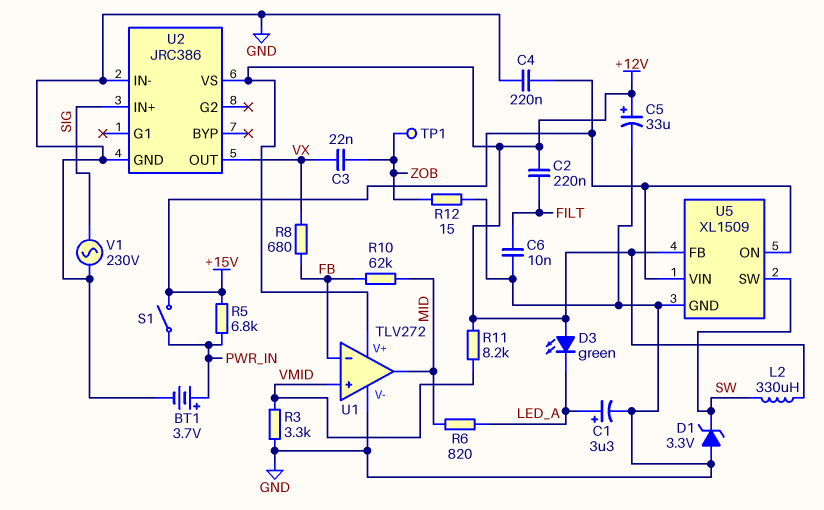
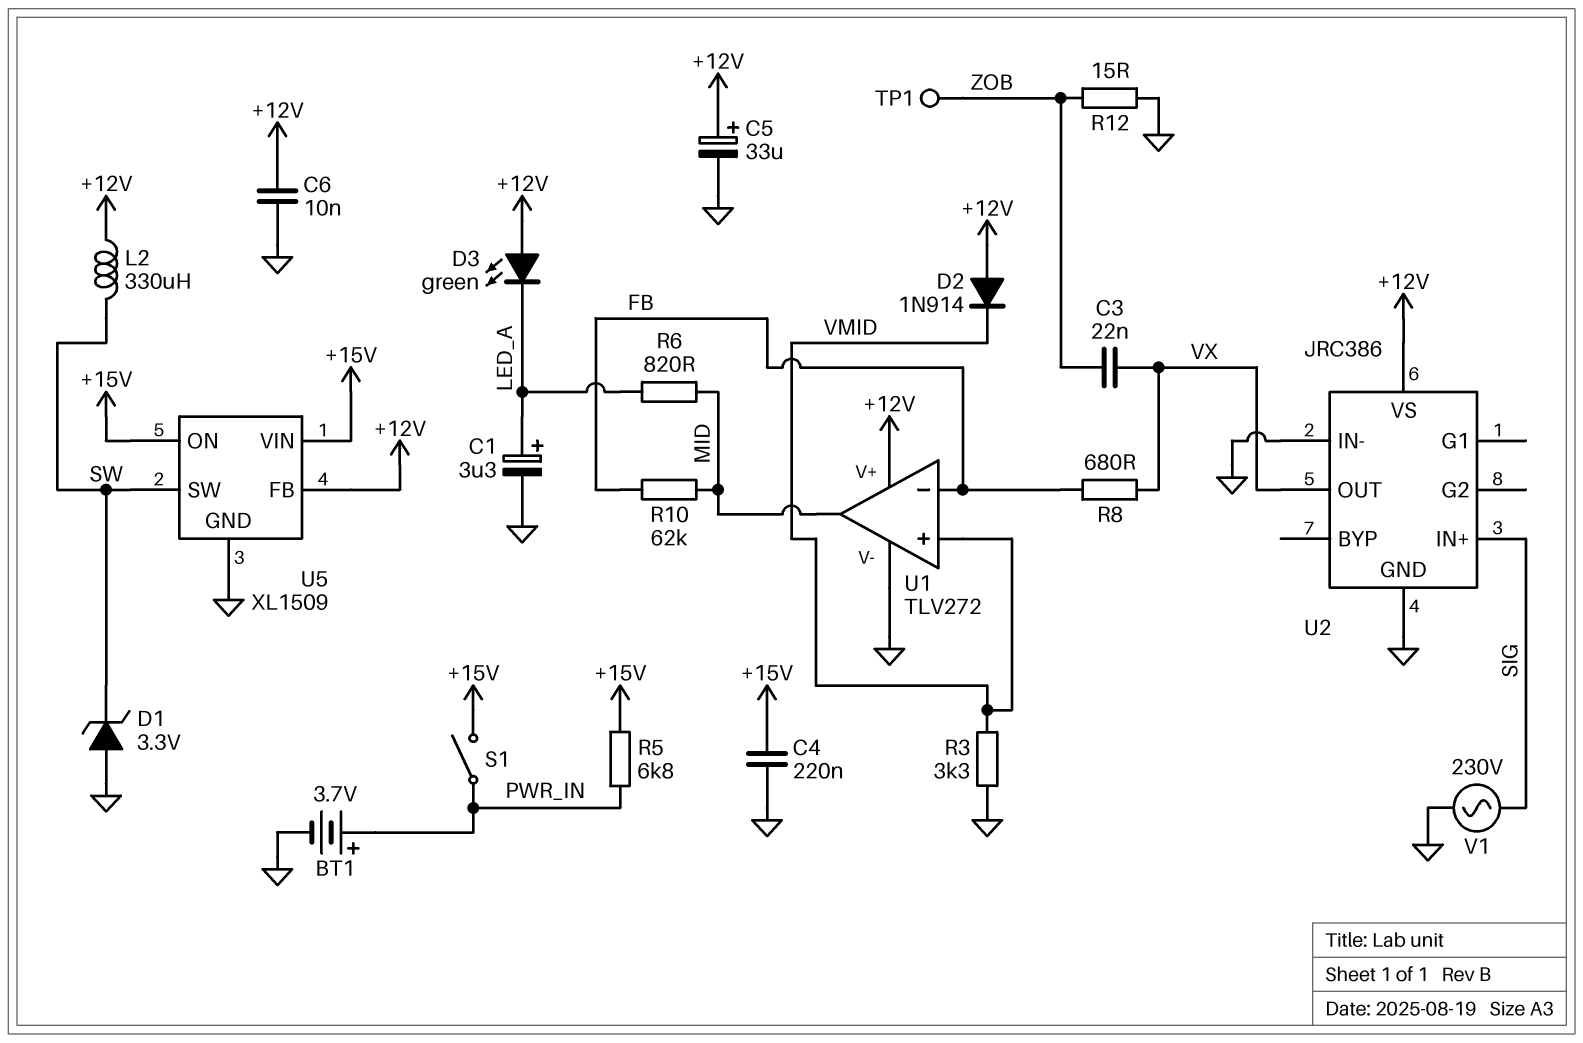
C2: 220nF (+12V, FILT) -> none
C6: 10nF (FILT, GND) -> 10nF (+12V, GND)
D2: none -> diode 1N914 (A +12V, K VMID)
R11: 8.2k (+12V, VMID) -> none

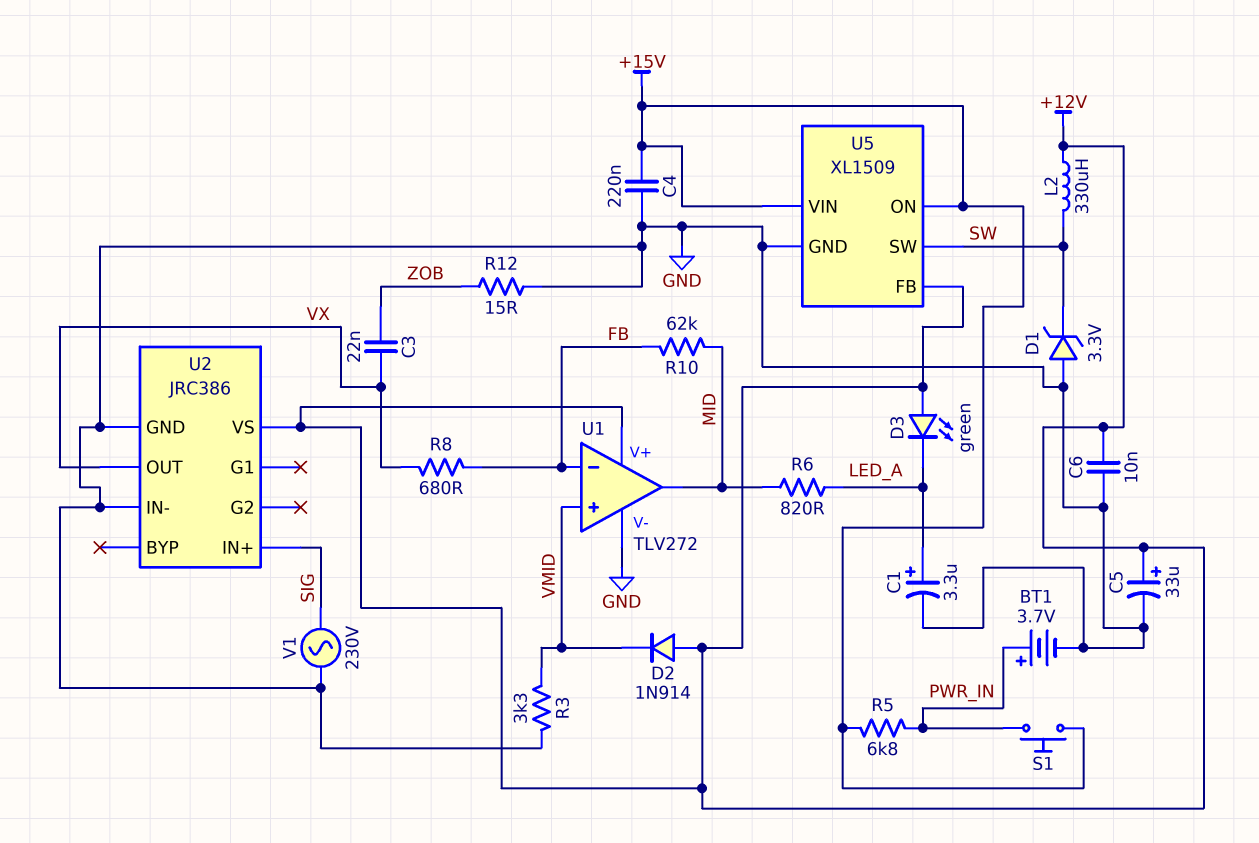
S1: switch (+15V, PWR_IN) -> button (+15V, PWR_IN)
TP1: test point (ZOB) -> none

